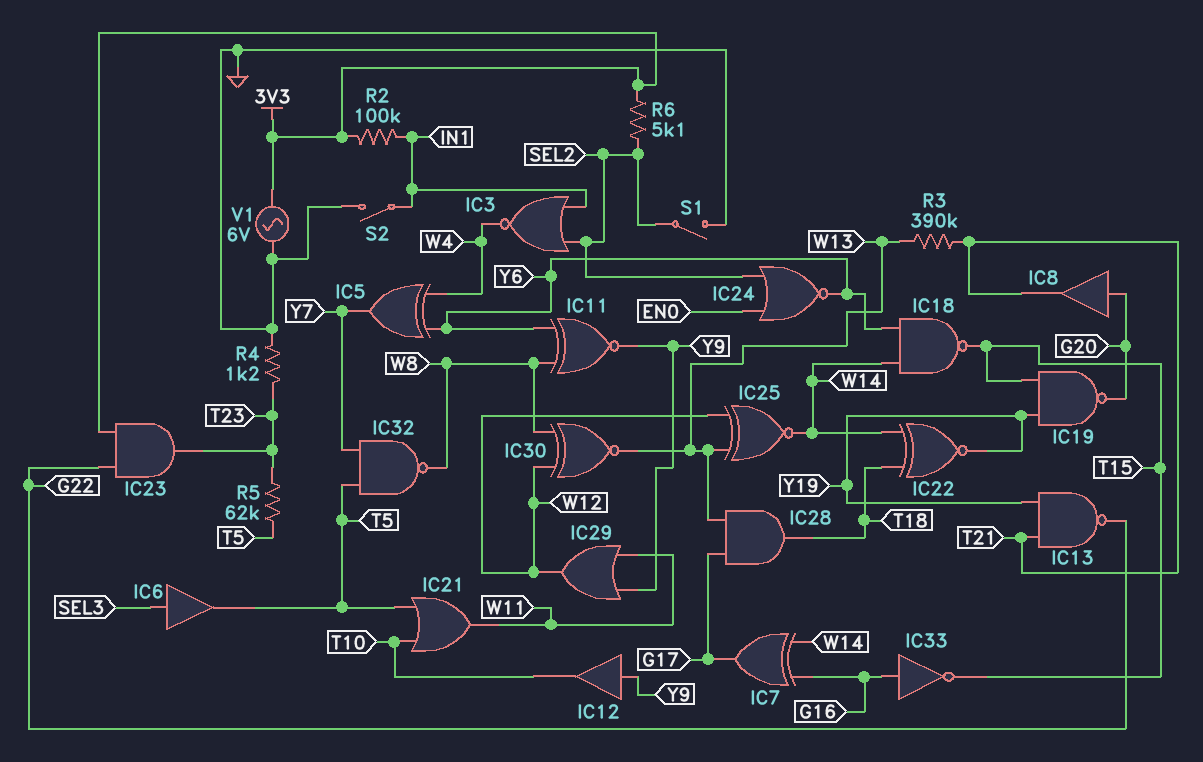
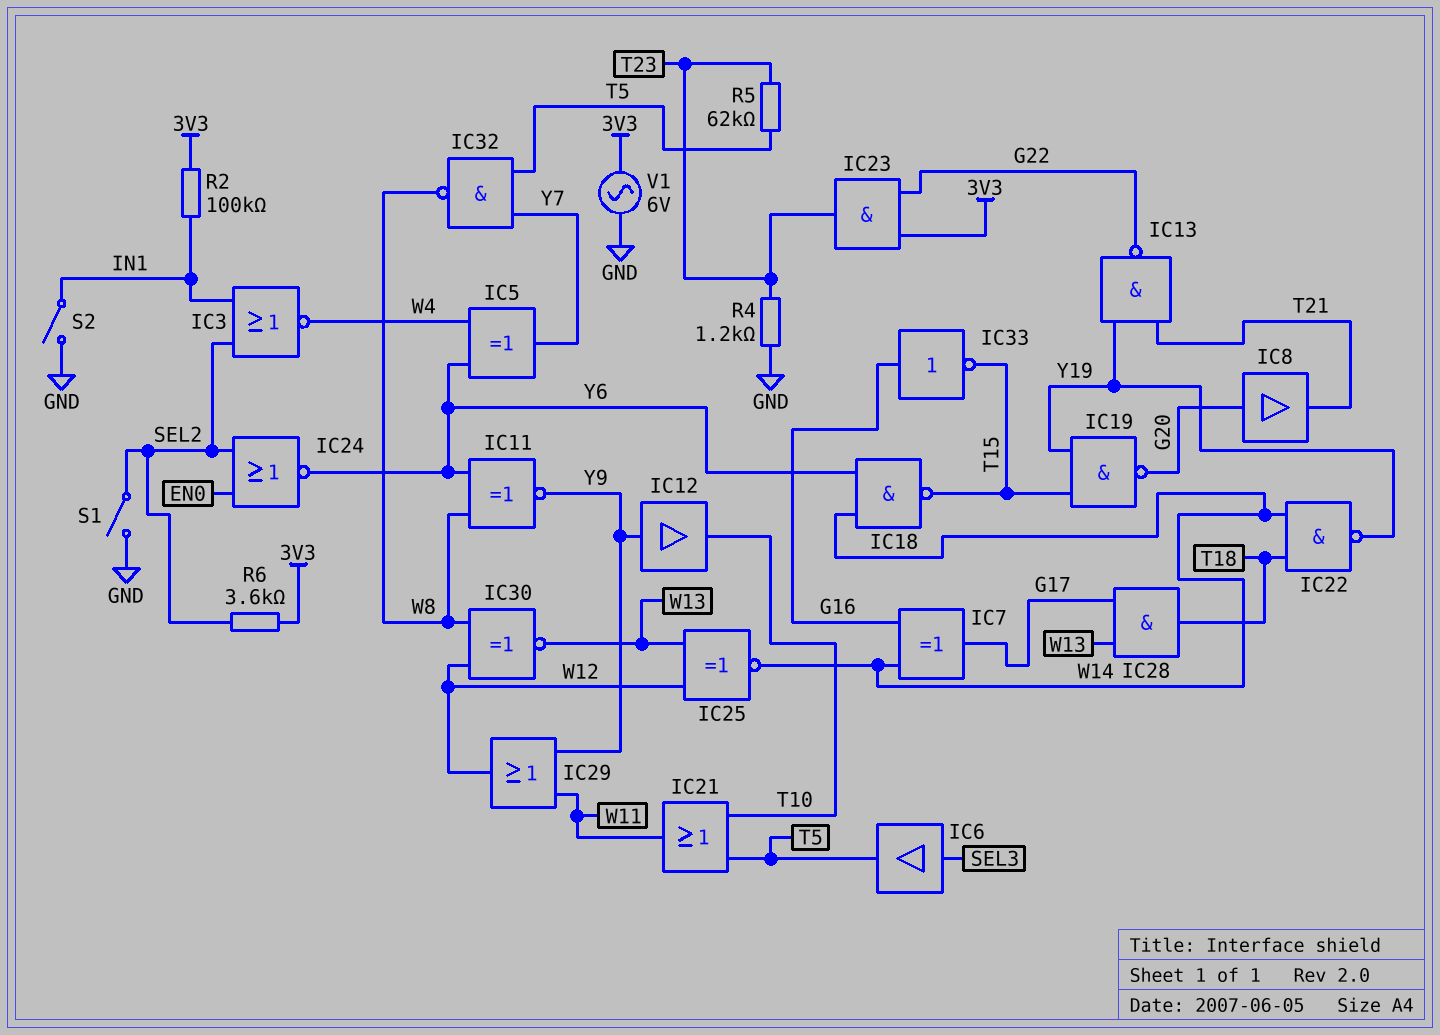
IC22: XNOR (in T18, in W14, out Y19) -> NAND (in T18, in W14, out Y19)
R3: 390k (T21, W13) -> none
R6: 5.1k (3V3, SEL2) -> 3.6k (3V3, SEL2)

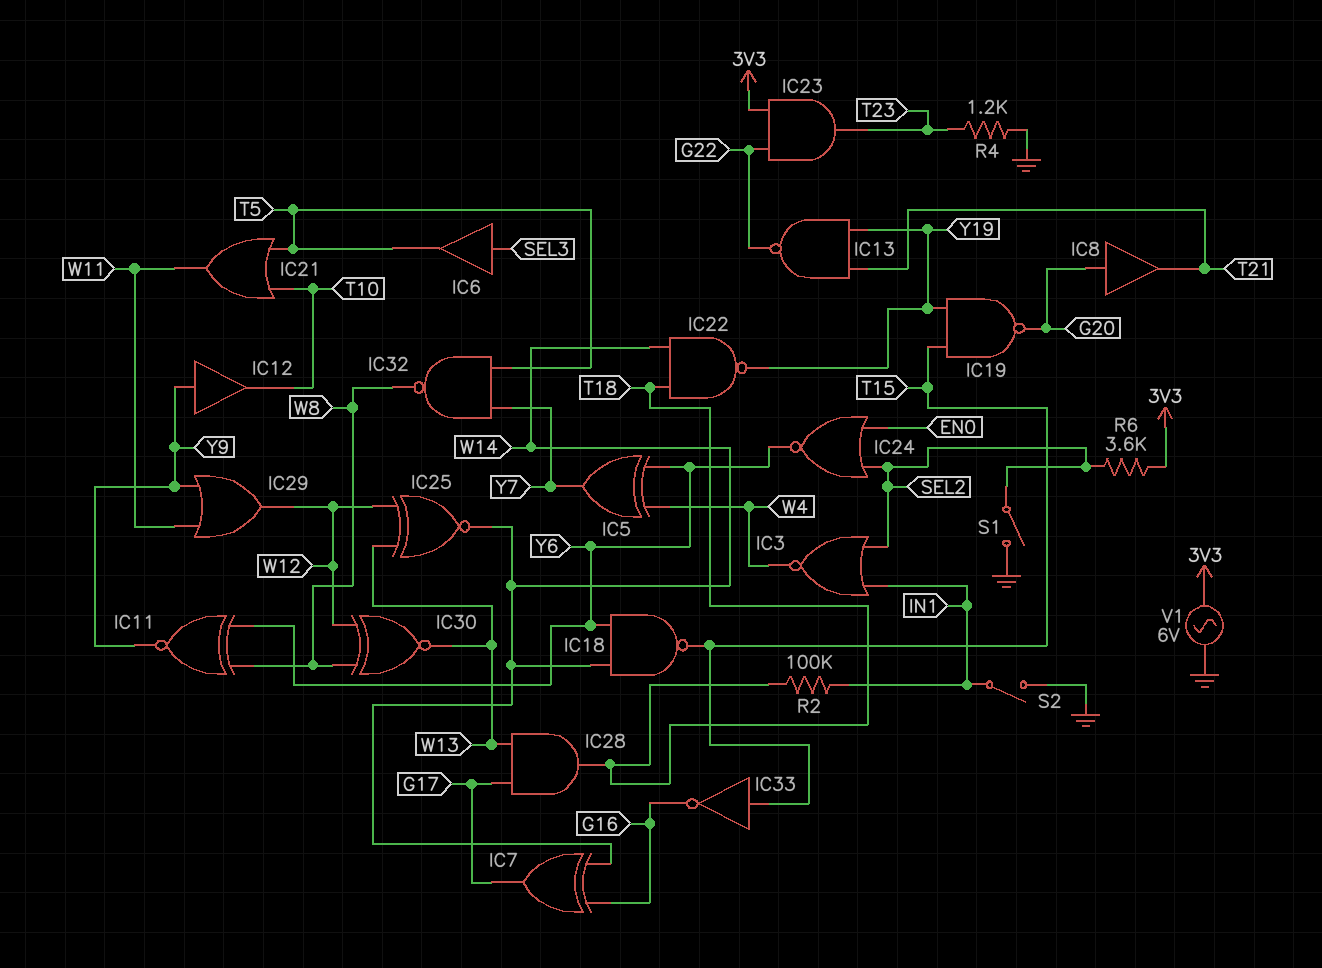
IC33: NOT (in G16, out T15) -> NOT (in T15, out G16)
R2: 100k (3V3, IN1) -> 100k (IN1, T18)
R5: 62k (T5, T23) -> none

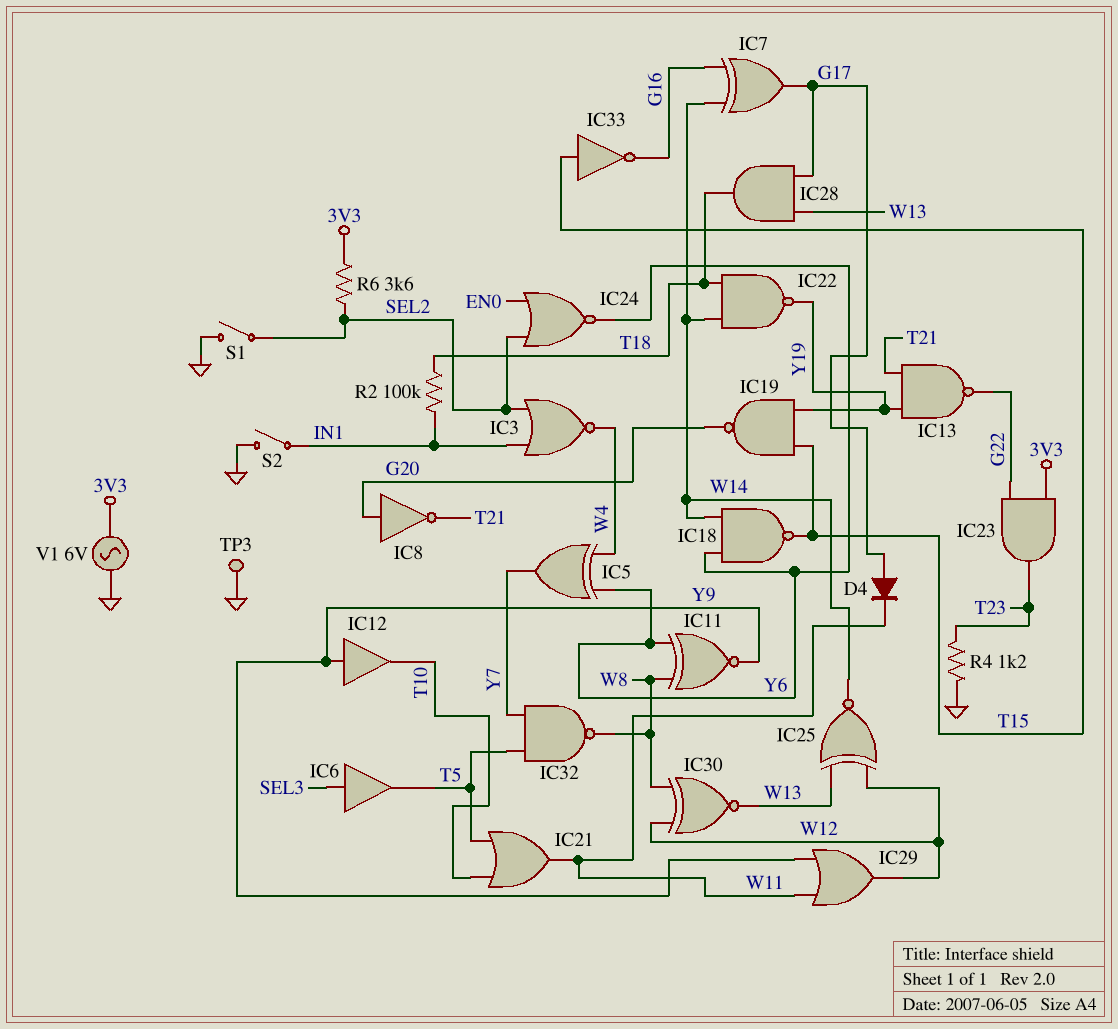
D4: none -> diode (A G17, K W11)
IC8: buffer (in G20, out T21) -> NOT (in G20, out T21)
TP3: none -> test point (GND)

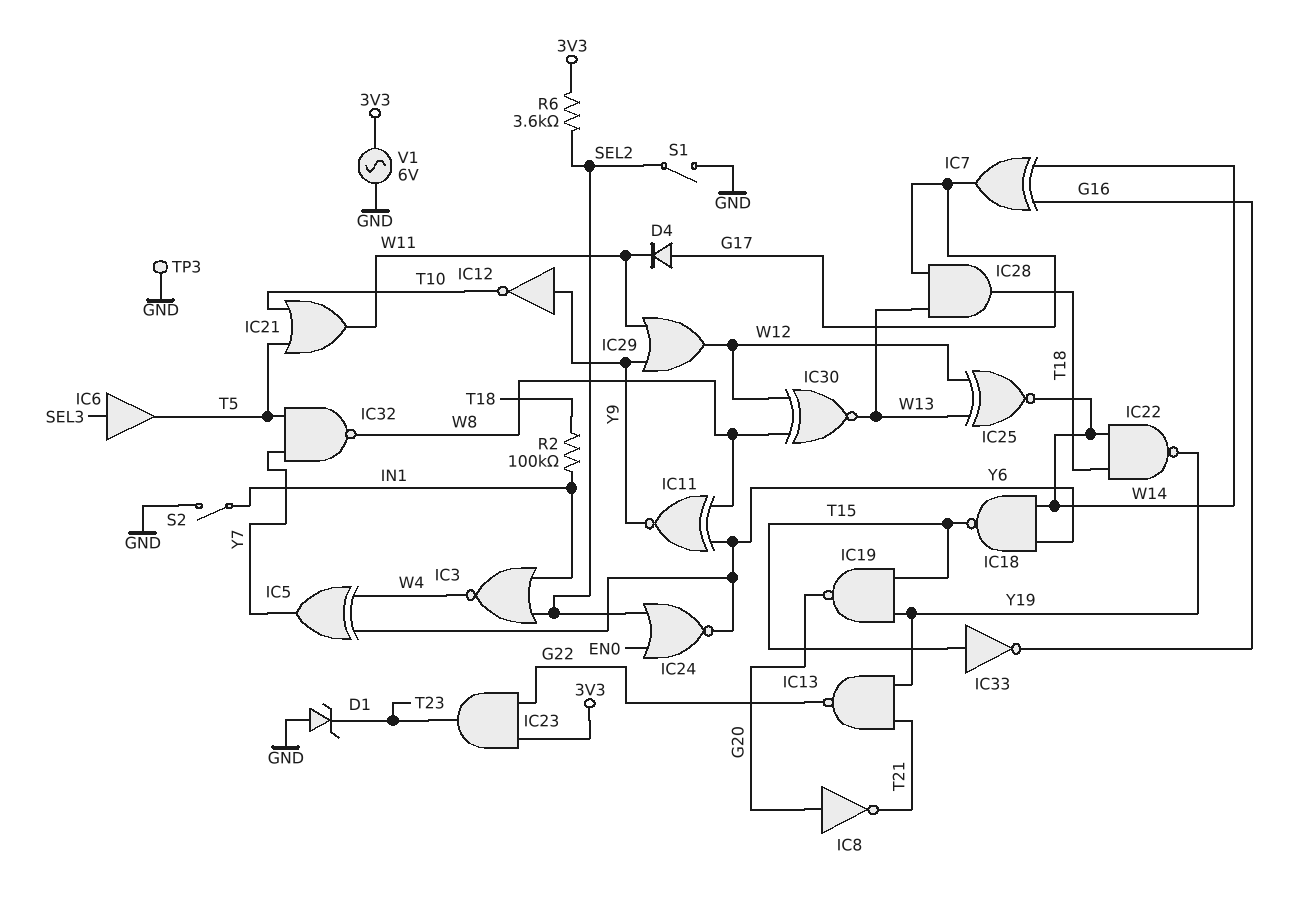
D1: none -> zener (A GND, K T23)
IC12: buffer (in Y9, out T10) -> NOT (in Y9, out T10)
R4: 1.2k (GND, T23) -> none

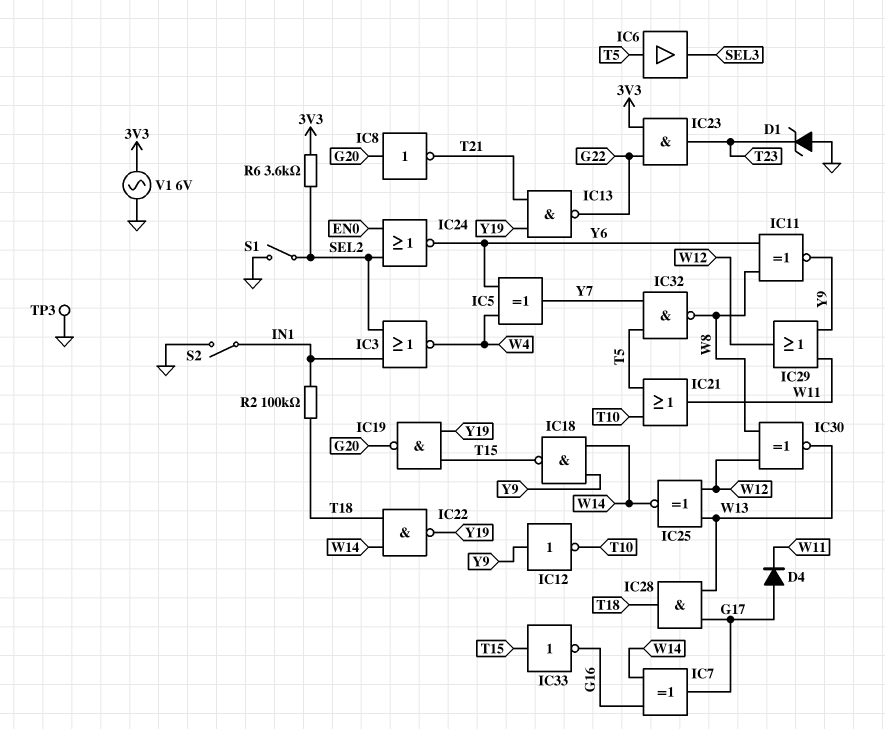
IC6: buffer (in SEL3, out T5) -> buffer (in T5, out SEL3)
IC18: NAND (in W14, in Y6, out T15) -> NAND (in W14, in Y9, out T15)

